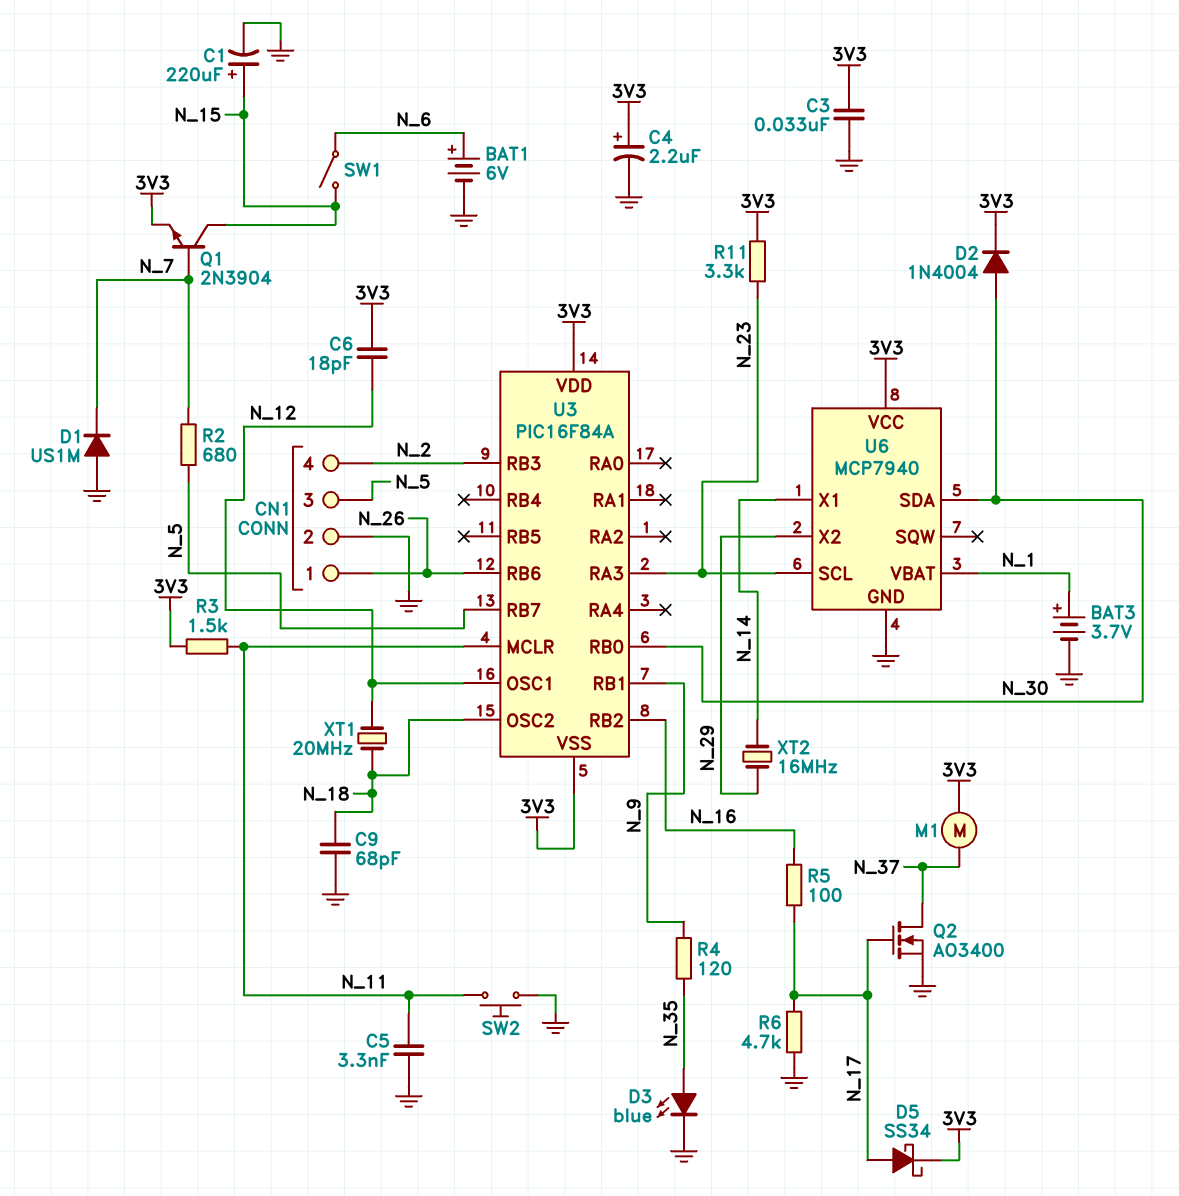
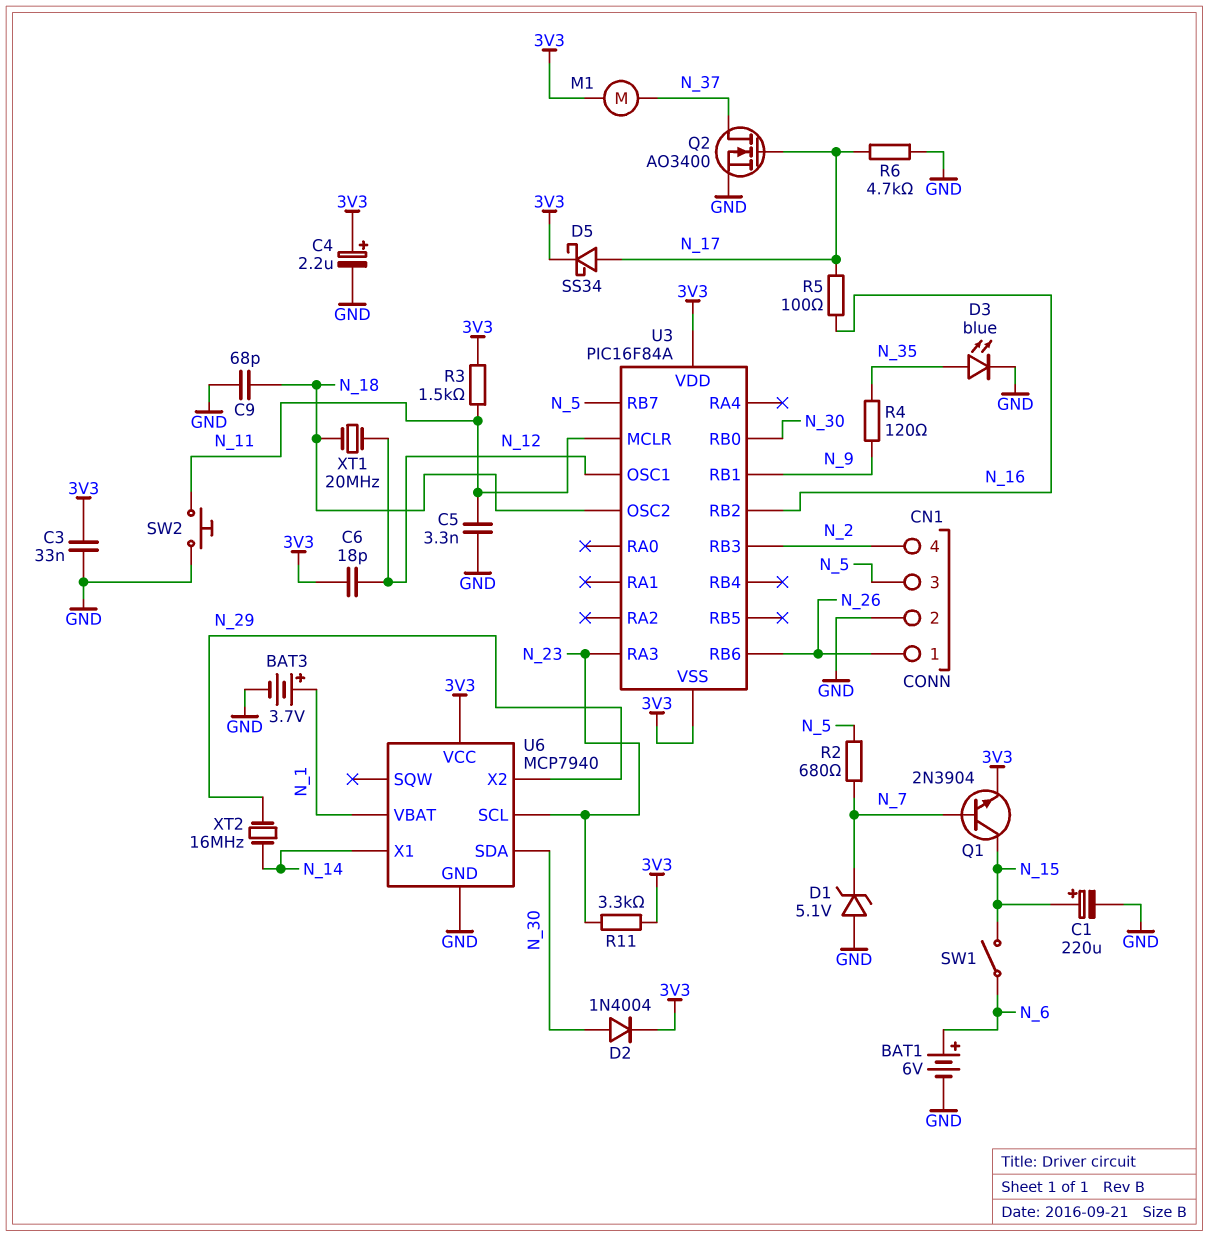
D1: diode US1M (A GND, K N_7) -> zener 5.1V (A GND, K N_7)

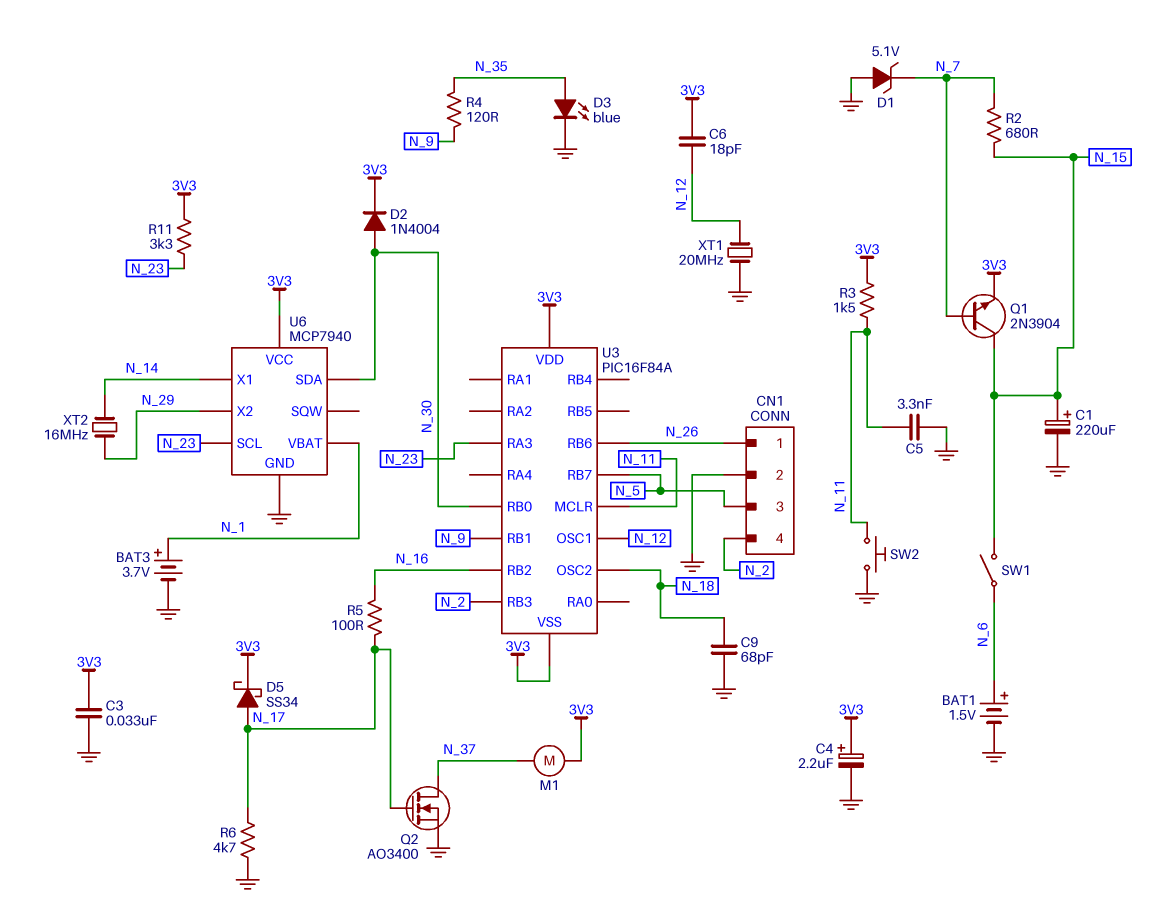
BAT1: 6V (plus N_6, minus GND) -> 1.5V (plus N_6, minus GND)
R2: 680 (N_5, N_7) -> 680 (N_7, N_15)
XT1: 20MHz (N_12, N_18) -> 20MHz (GND, N_12)

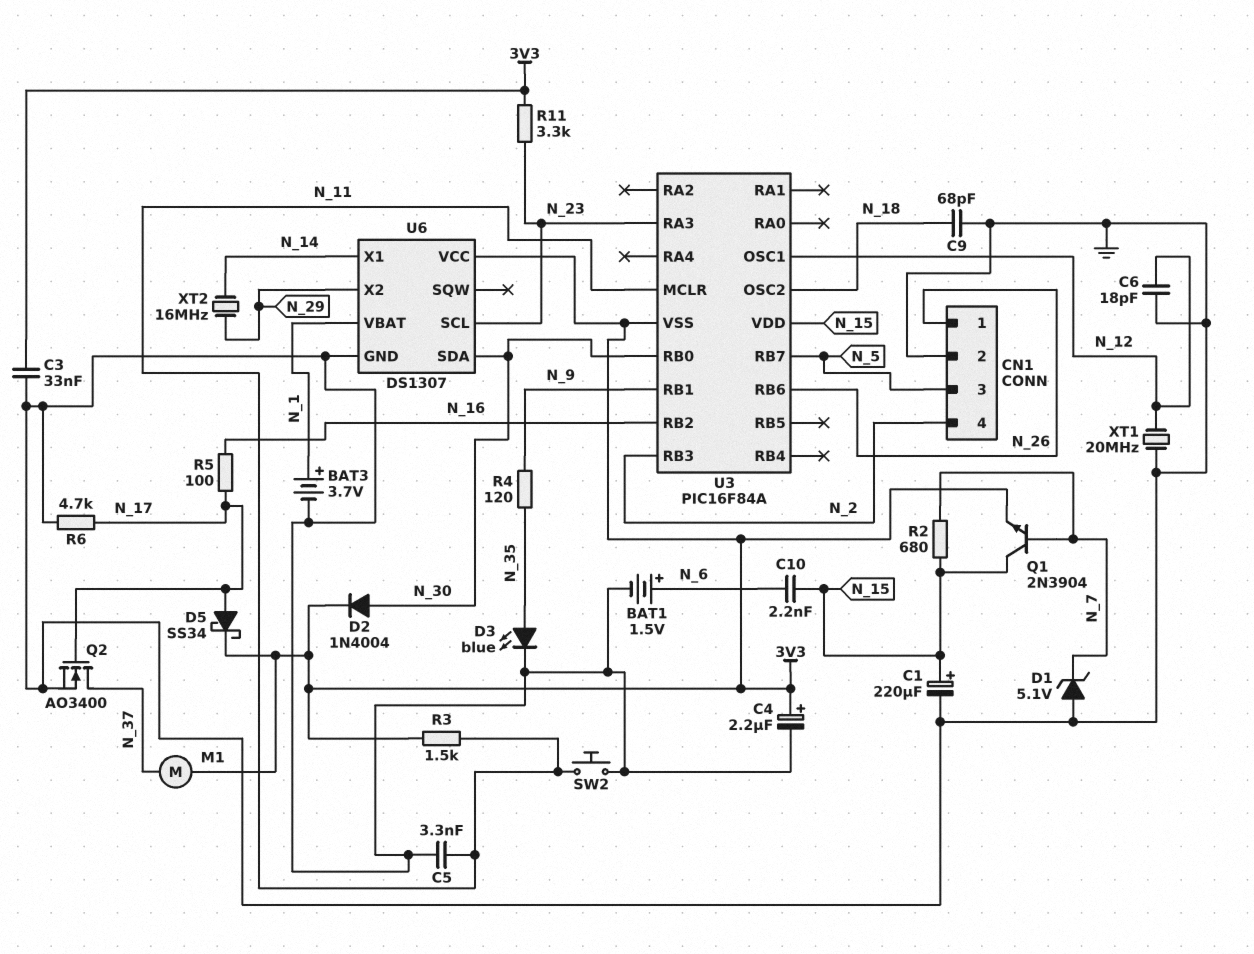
C6: 18pF (3V3, N_12) -> 18pF (GND, N_12)
C10: none -> 2.2nF (N_6, N_15)
SW1: switch (N_6, N_15) -> none
U3 pin VDD: 3V3 -> N_15
U6: MCP7940 -> DS1307

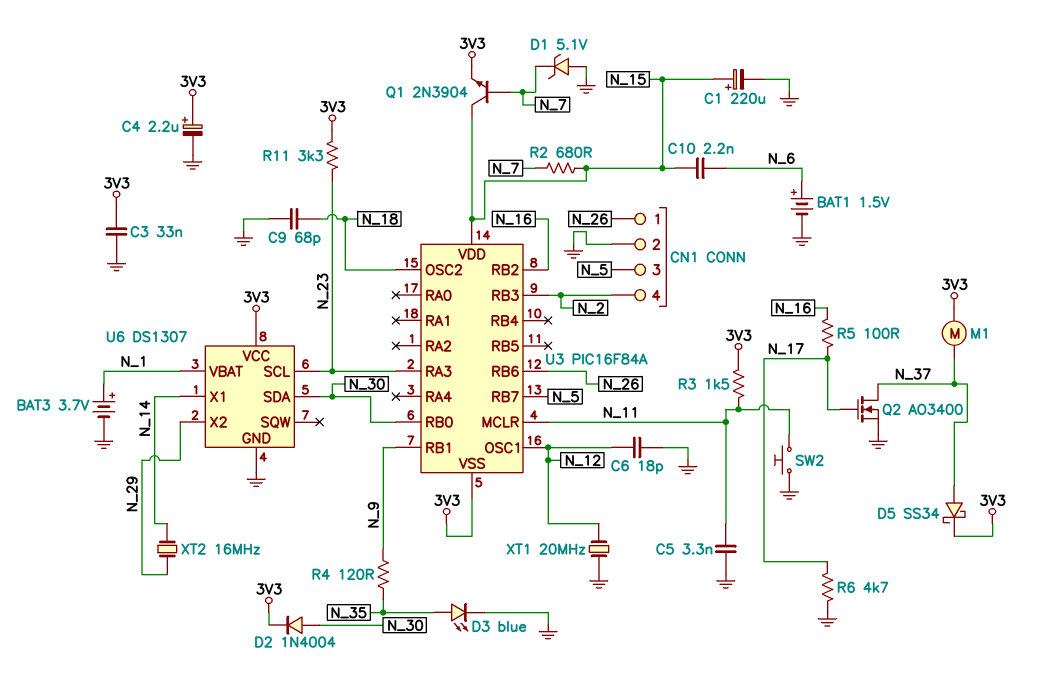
D5: schottky SS34 (A N_17, K 3V3) -> schottky SS34 (A N_37, K 3V3)

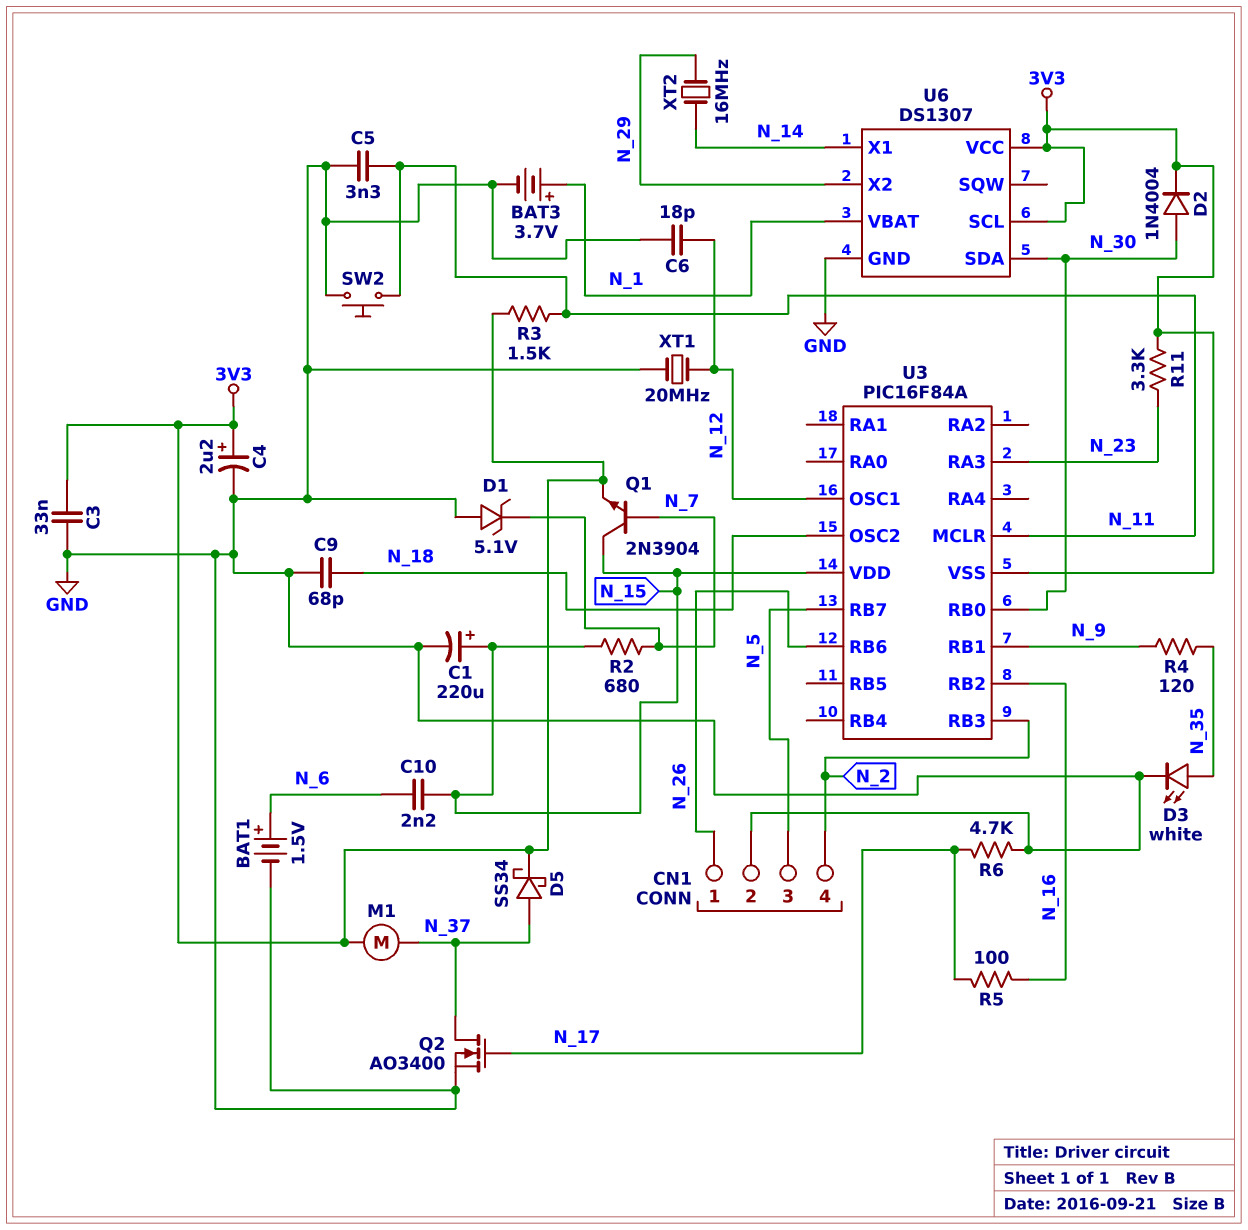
D3: LED blue (A N_35, K GND) -> LED white (A N_35, K GND)
U6 pin SCL: N_23 -> 3V3

